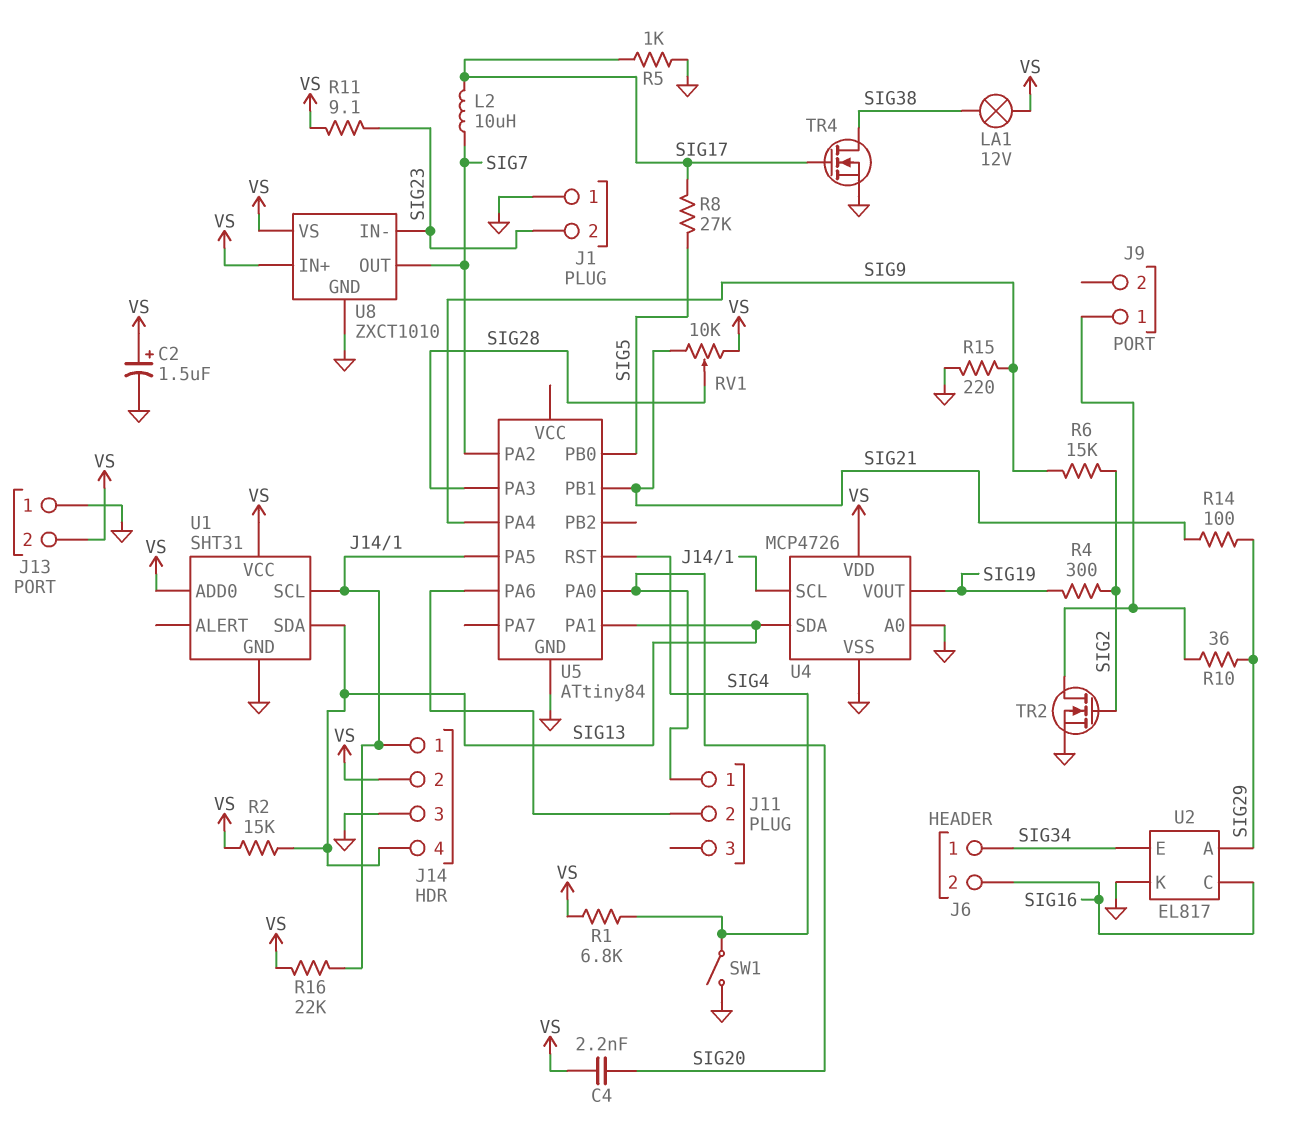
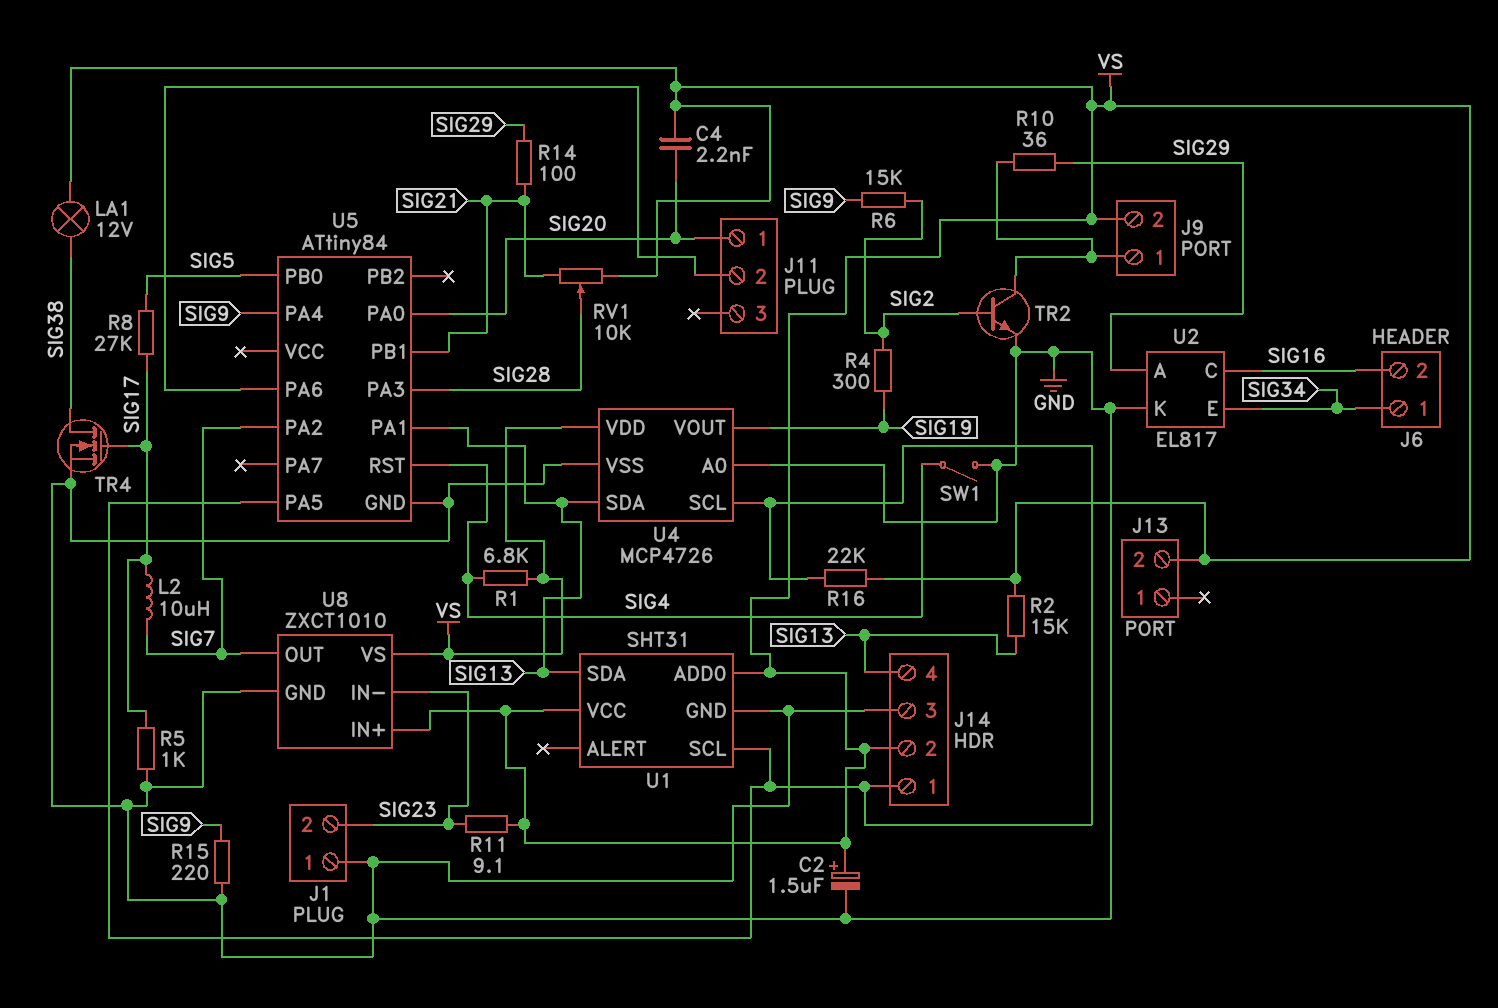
J9 pin 2: none -> VS
J13 pin 1: GND -> none
TR2: NMOS (G SIG2, D J9/1, S GND) -> NPN (B SIG2, C J9/1, E GND)

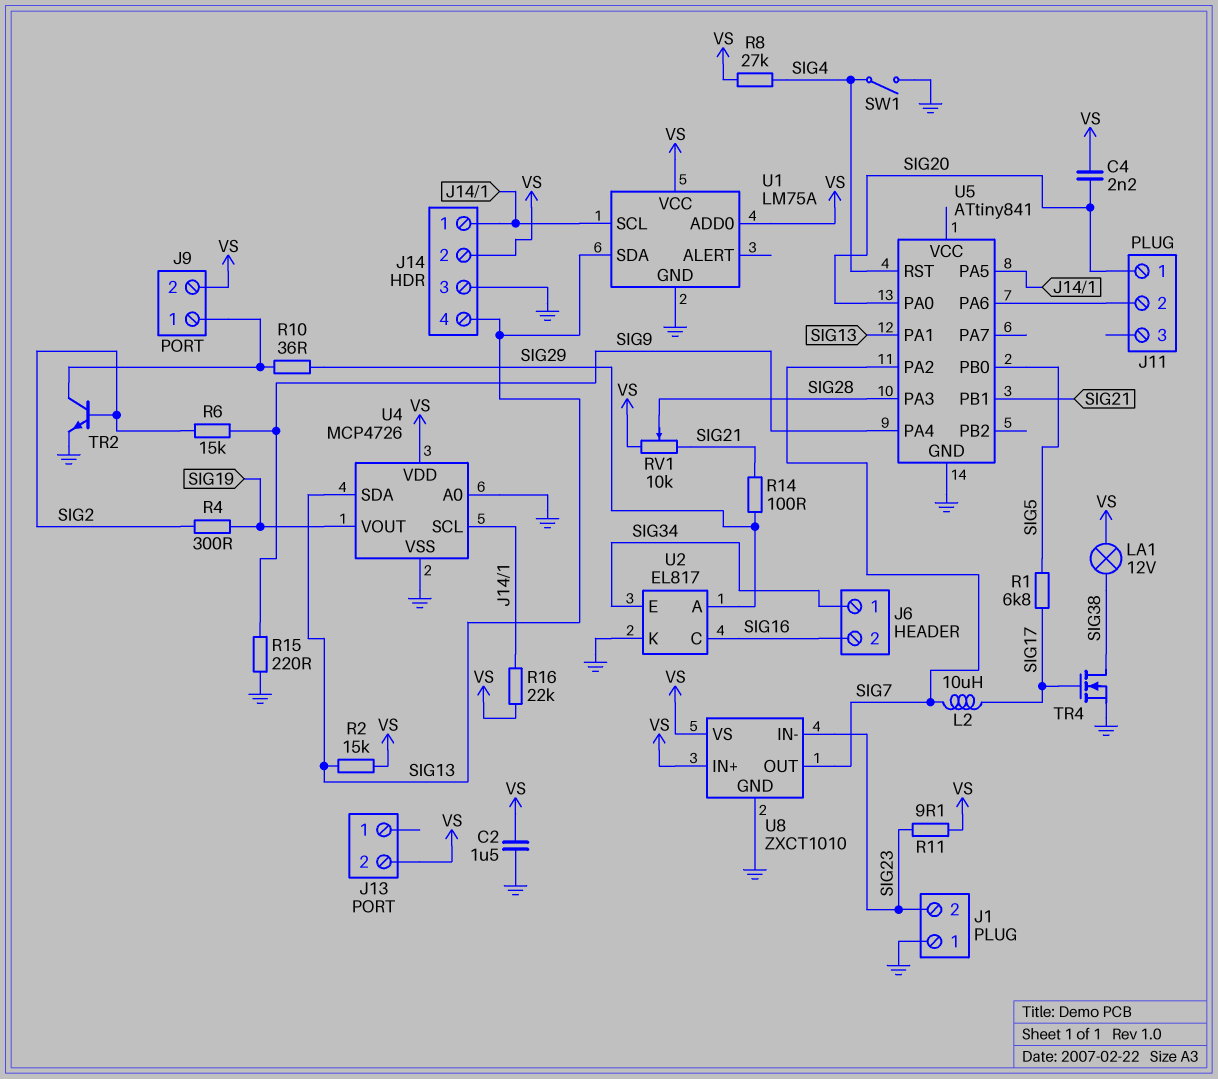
C2: 1.5uF (plus VS, minus GND) -> 1.5uF (GND, VS)
R1: 6.8k (SIG4, VS) -> 6.8k (SIG5, SIG17)
R5: 1k (GND, SIG17) -> none
R8: 27k (SIG5, SIG17) -> 27k (SIG4, VS)
U1: SHT31 -> LM75A
U5: ATtiny84 -> ATtiny841

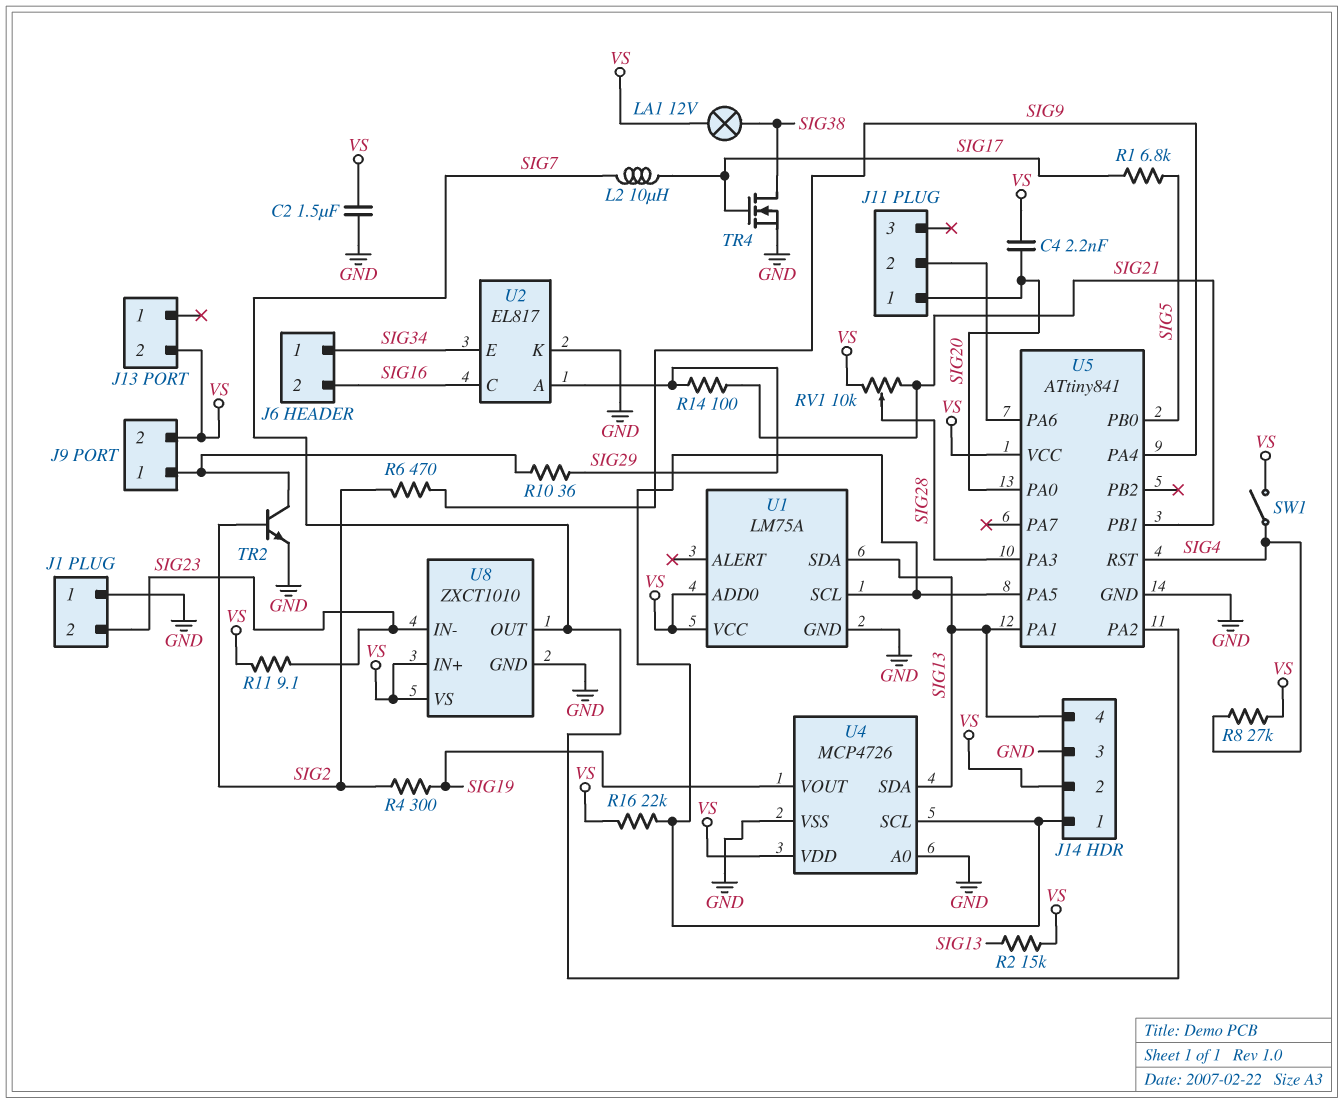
R6: 15k (SIG2, SIG9) -> 470 (SIG2, SIG9)
R15: 220 (GND, SIG9) -> none
SW1: switch (GND, SIG4) -> switch (SIG4, VS)
U5 pin VCC: none -> VS

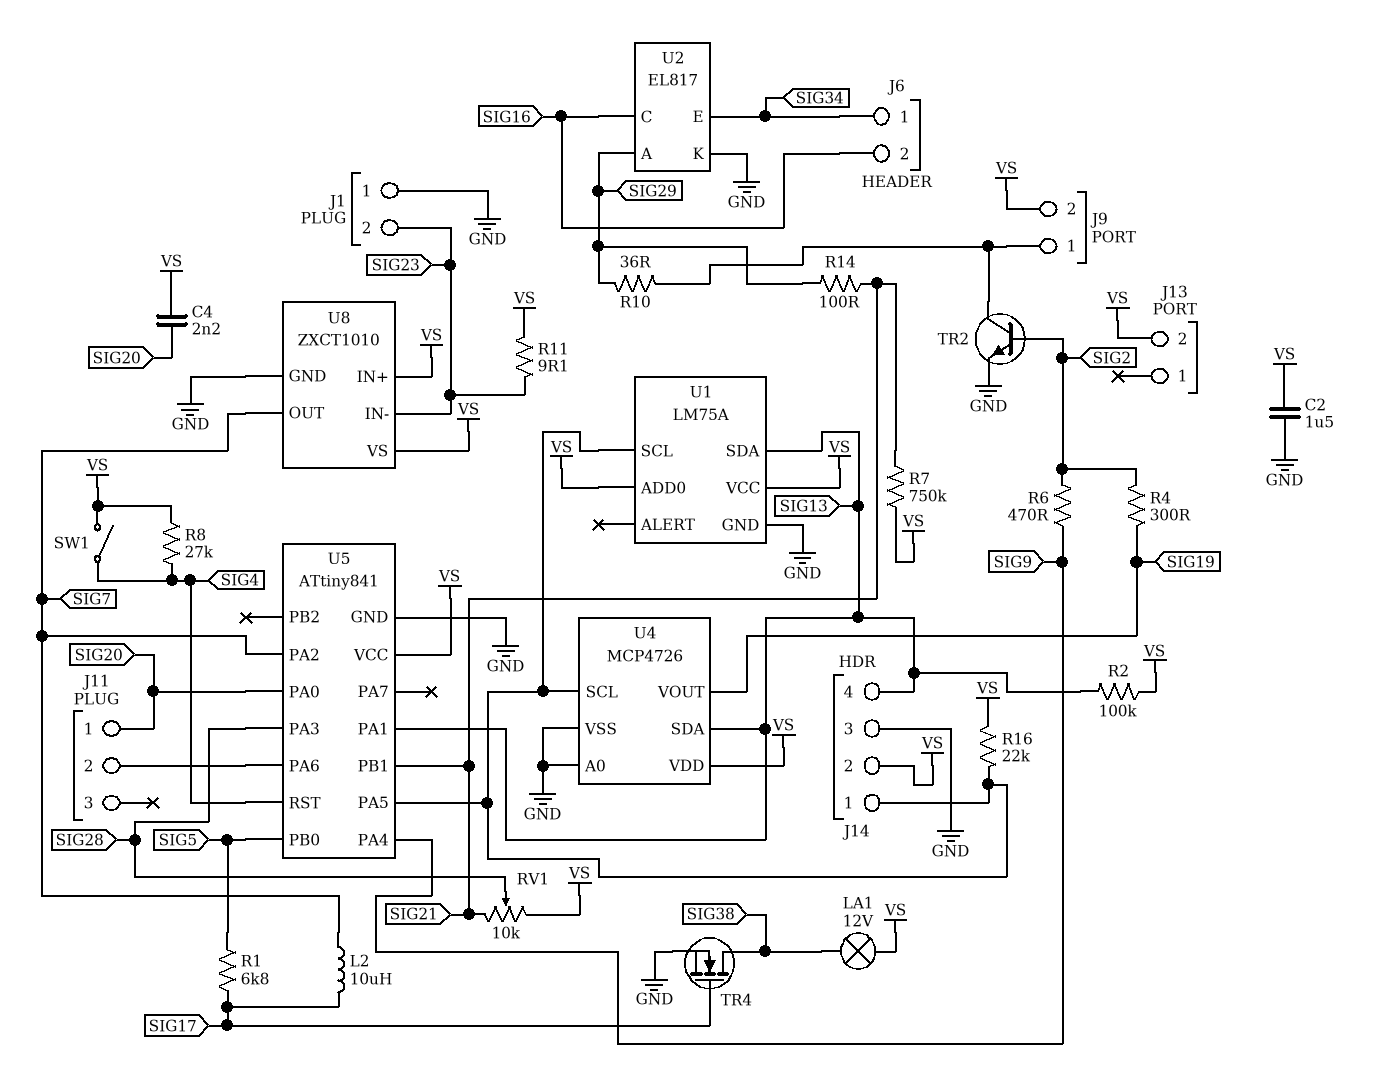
R2: 15k (SIG13, VS) -> 100k (SIG13, VS)
R7: none -> 750k (SIG21, VS)

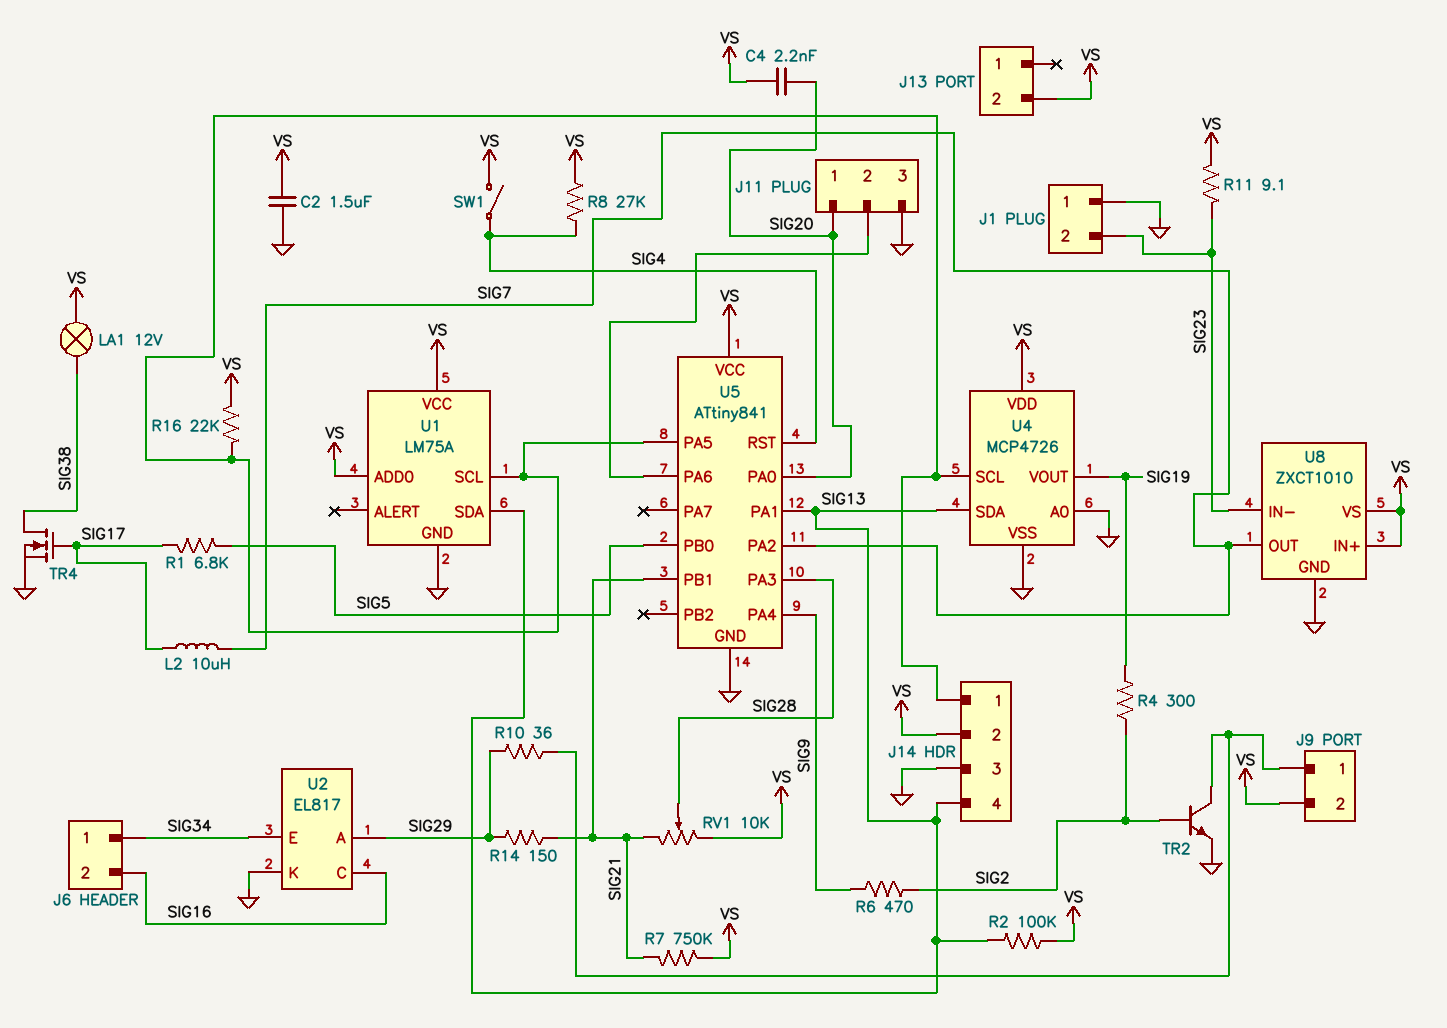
J11 pin 3: none -> GND
R14: 100 (SIG21, SIG29) -> 150 (SIG21, SIG29)

